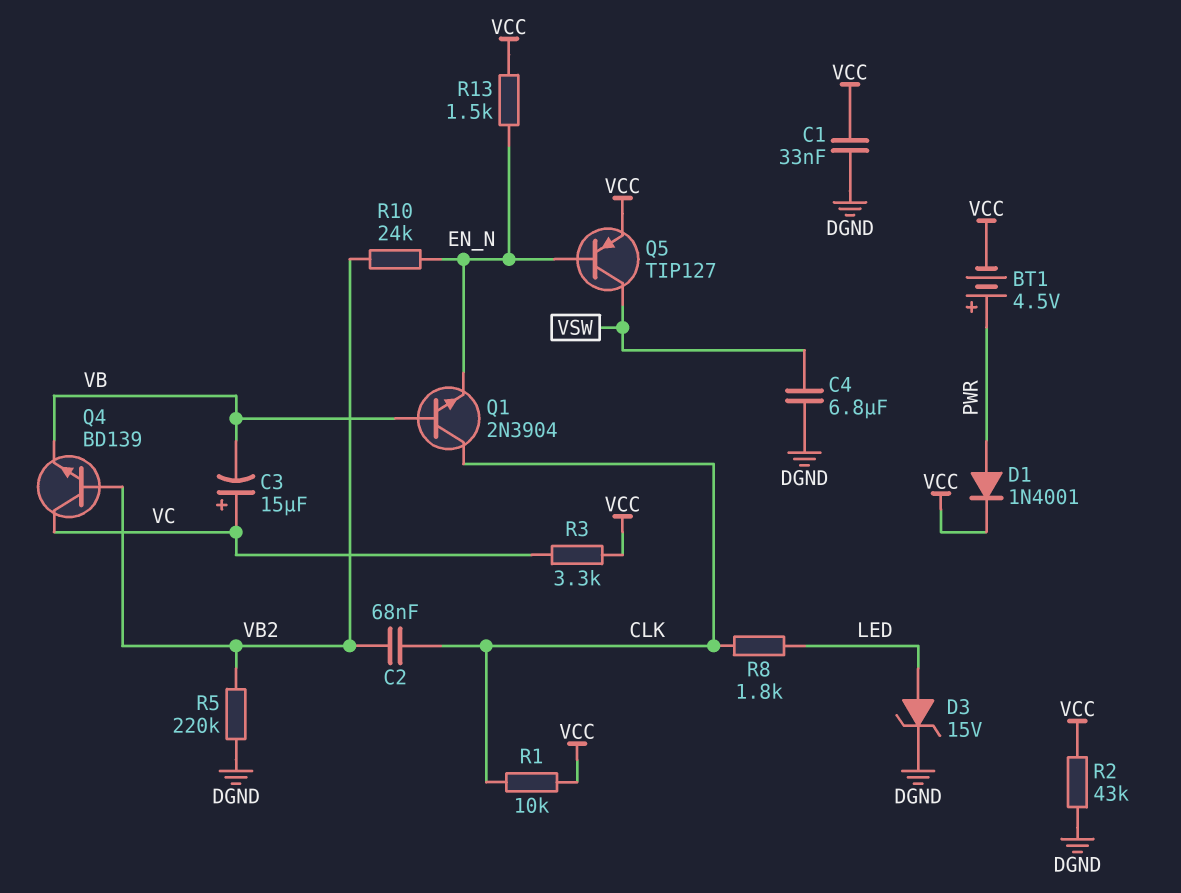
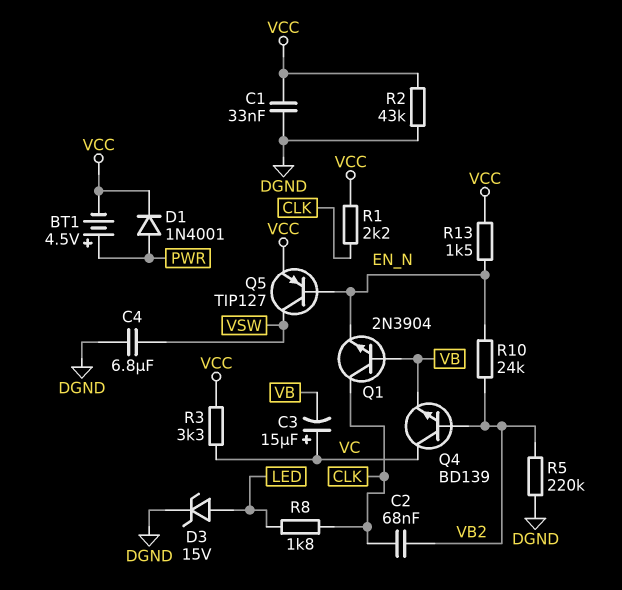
R1: 10k (CLK, VCC) -> 2.2k (CLK, VCC)

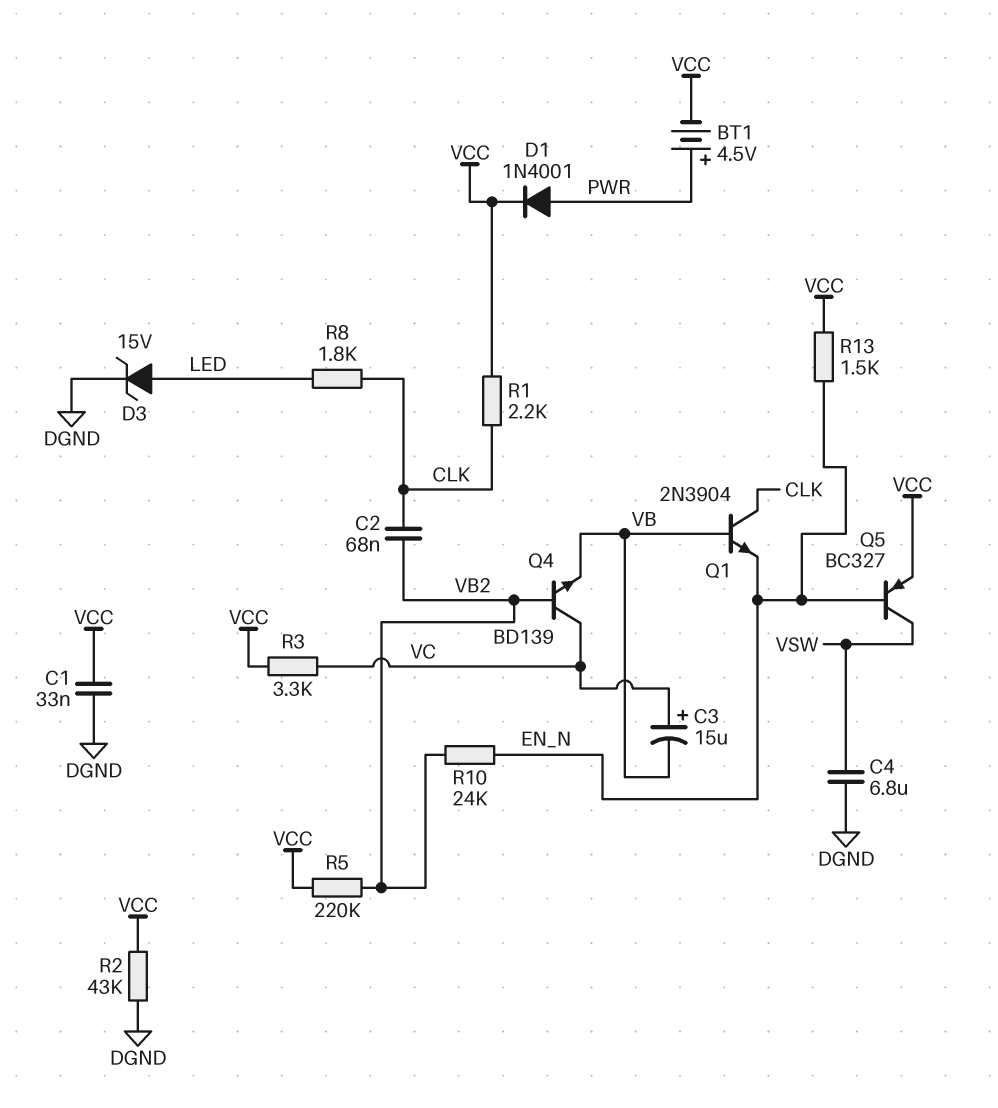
Q5: PNP TIP127 (B EN_N, C VSW, E VCC) -> PNP BC327 (B EN_N, C VSW, E VCC)
R5: 220k (DGND, VB2) -> 220k (VB2, VCC)

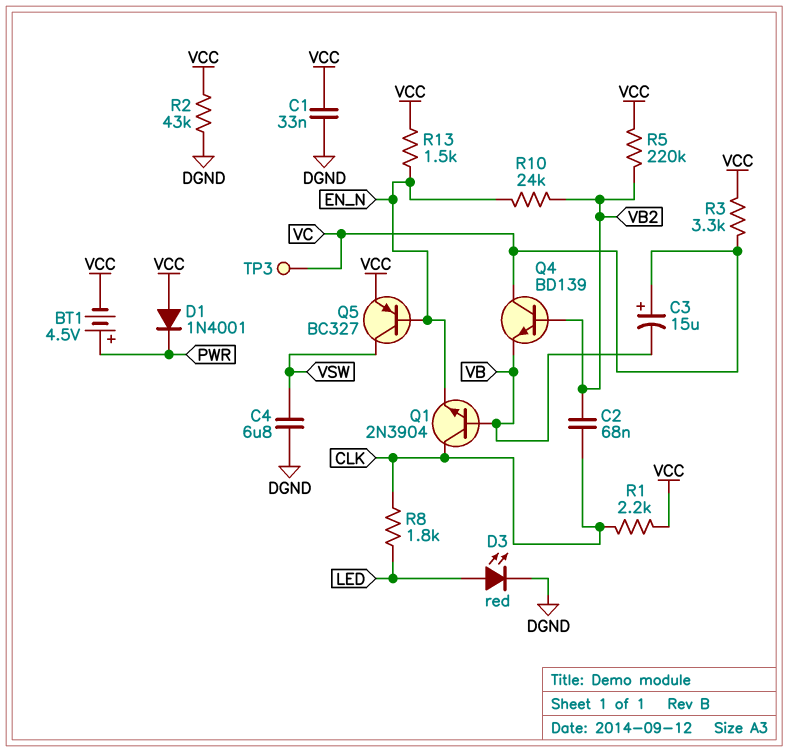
D1: diode 1N4001 (A PWR, K VCC) -> diode 1N4001 (A VCC, K PWR)
D3: zener 15V (A LED, K DGND) -> LED red (A LED, K DGND)
TP3: none -> test point (VC)

